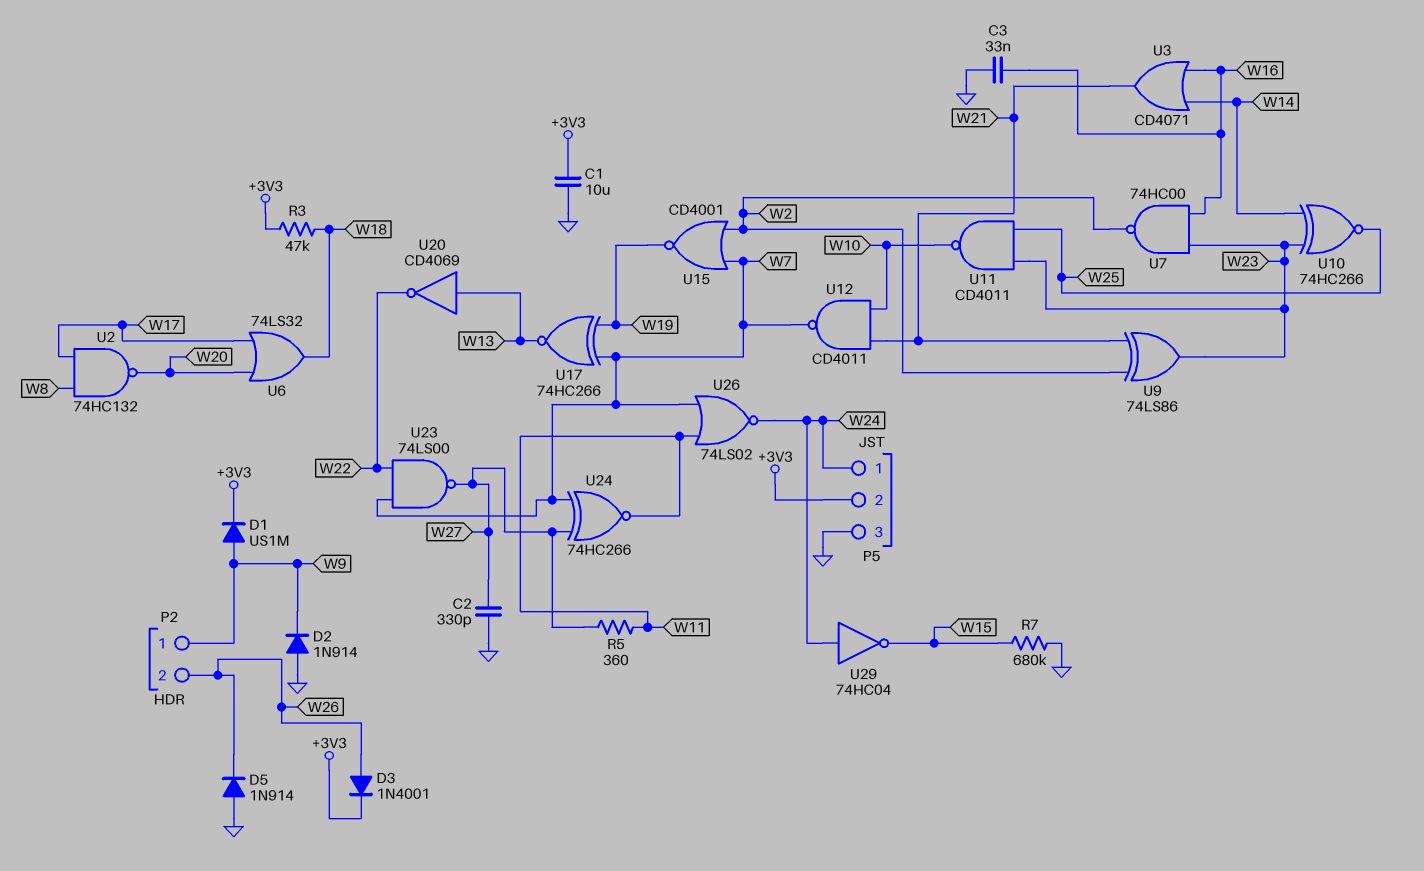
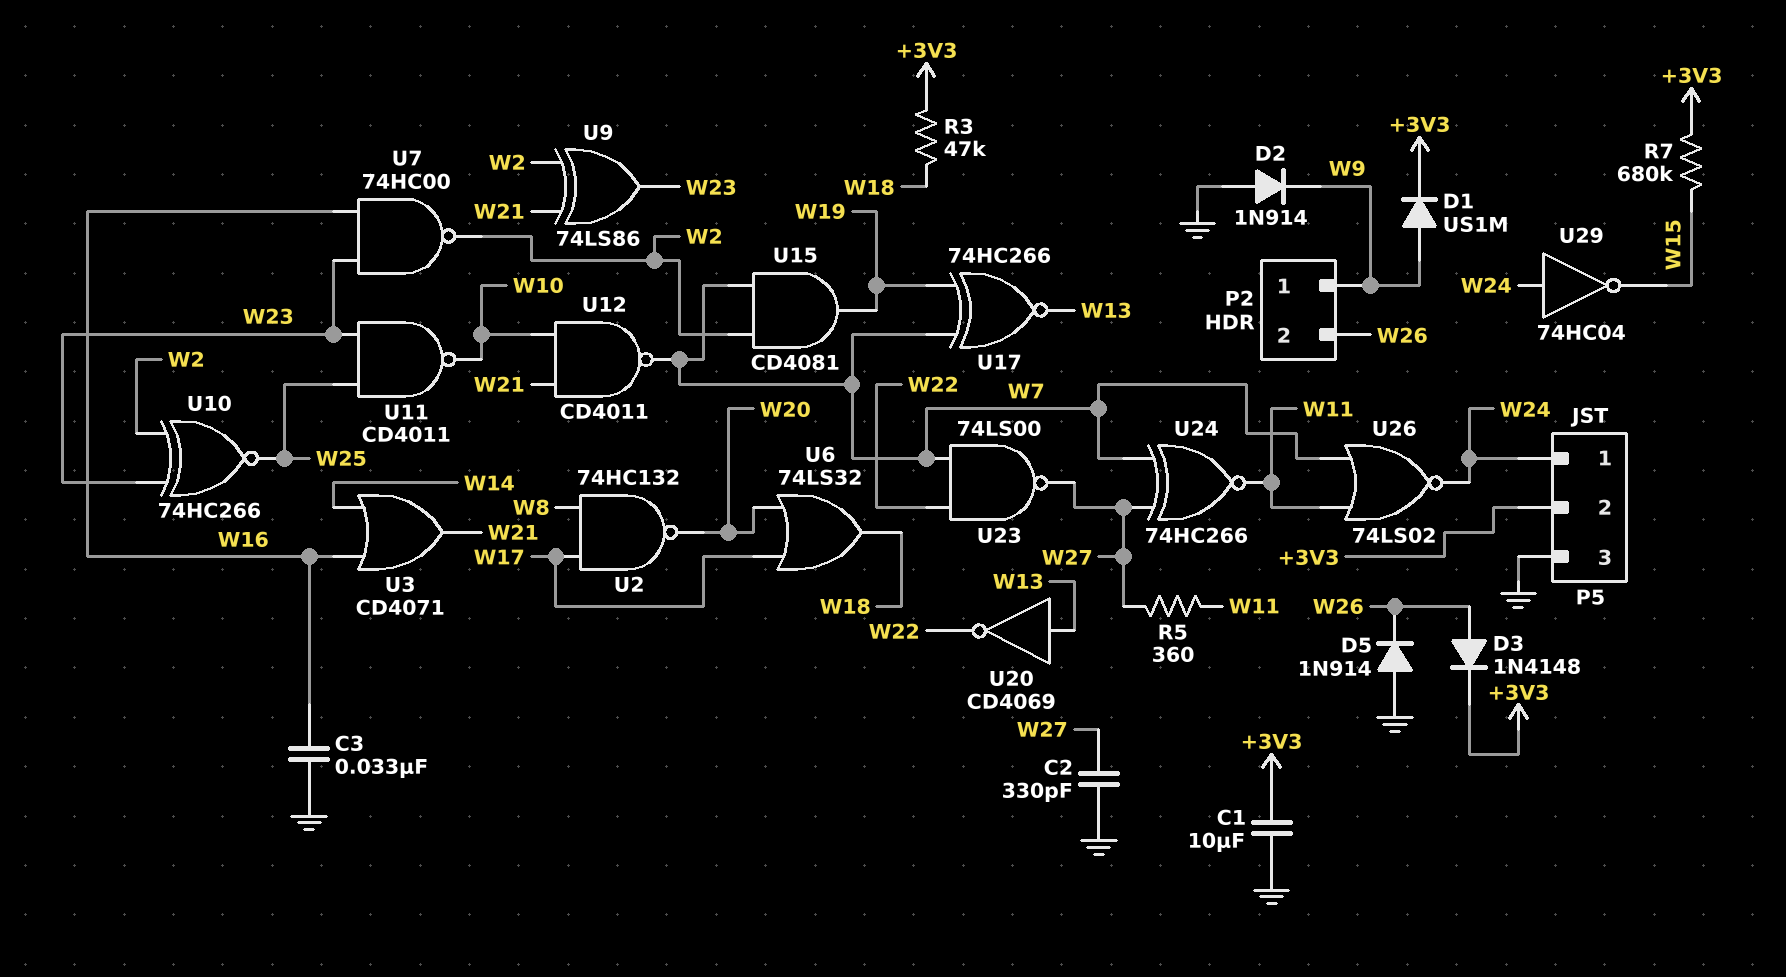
D3: diode 1N4001 (A W26, K +3V3) -> diode 1N4148 (A W26, K +3V3)
R7: 680k (GND, W15) -> 680k (+3V3, W15)
U10: XNOR 74HC266 (in W14, in W23, out W25) -> XNOR 74HC266 (in W2, in W23, out W25)
U15: NOR CD4001 (in W2, in W7, out W19) -> AND CD4081 (in W2, in W7, out W19)

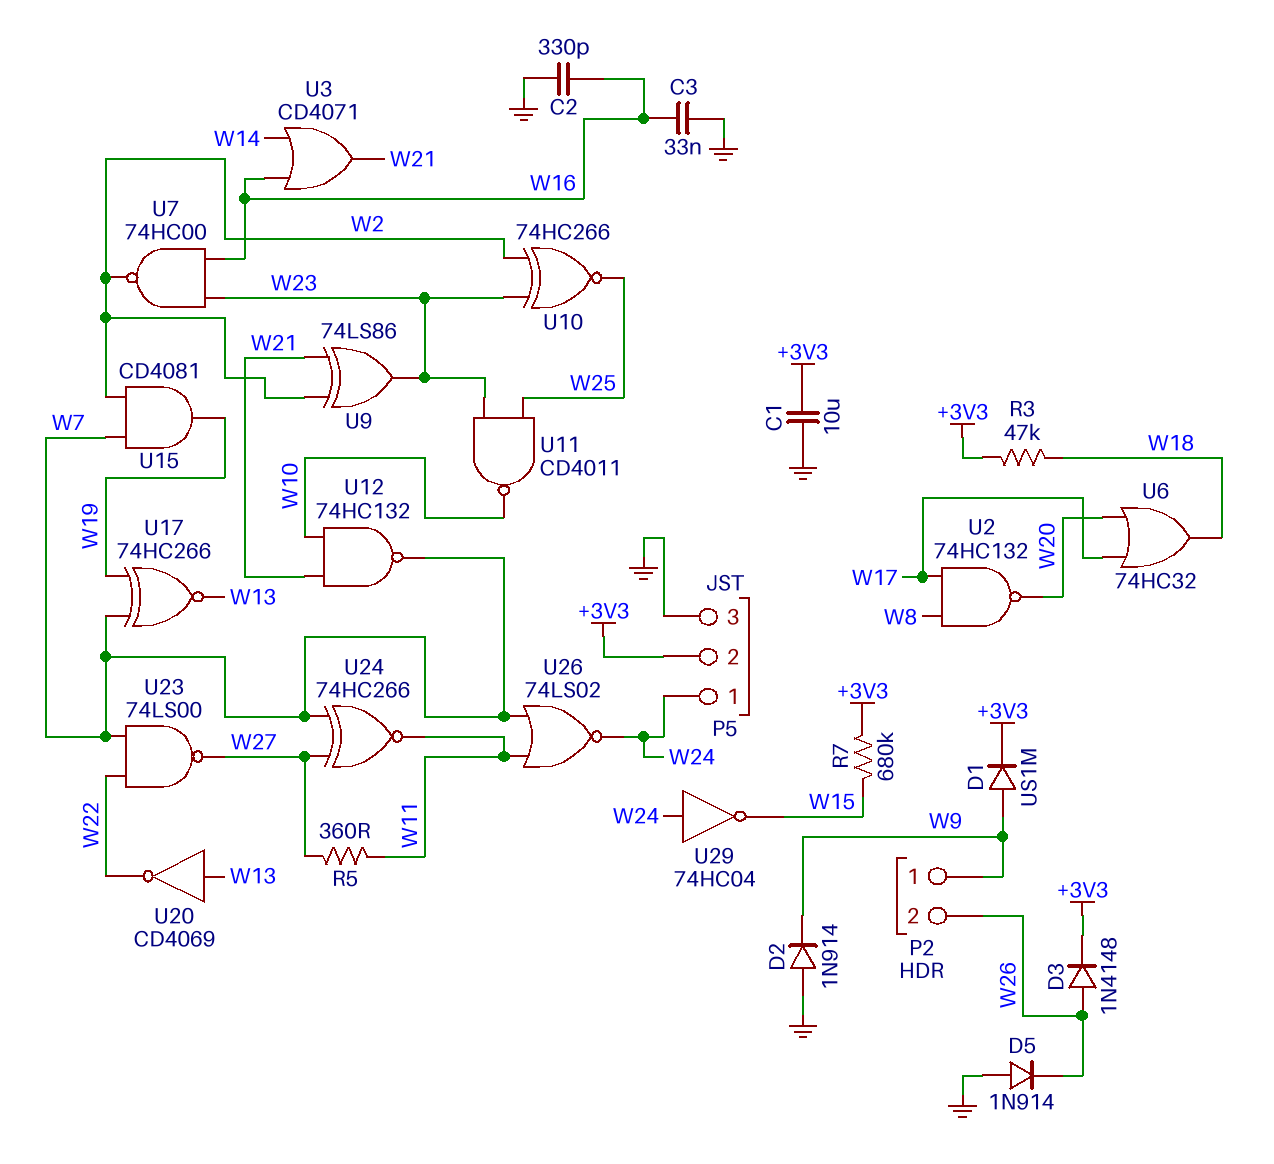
C2: 330pF (GND, W27) -> 330pF (GND, W16)
U6: OR 74LS32 (in W17, in W20, out W18) -> OR 74HC32 (in W17, in W20, out W18)
U12: NAND CD4011 (in W10, in W21, out W7) -> NAND 74HC132 (in W10, in W21, out W7)

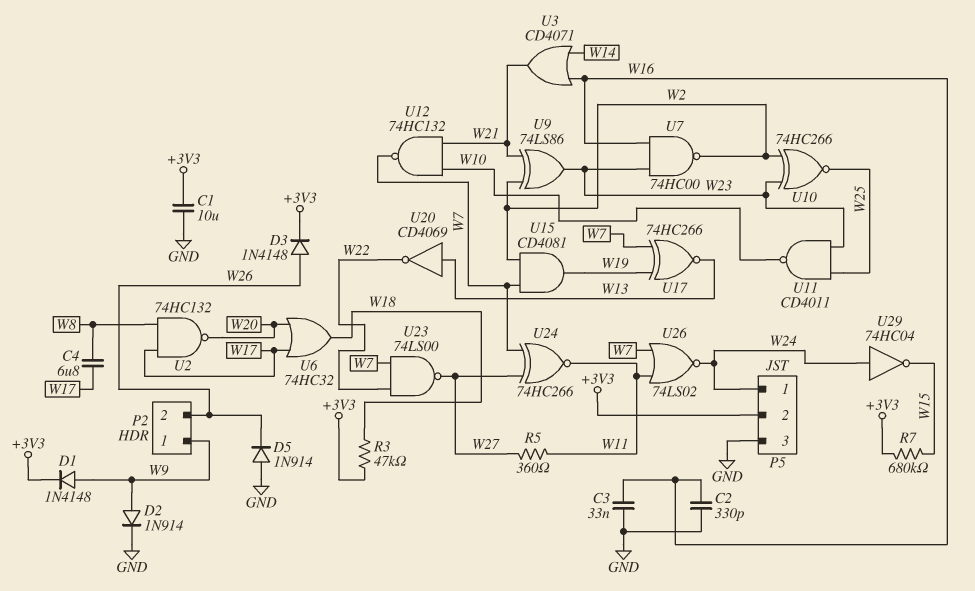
C4: none -> 6.8uF (W8, W17)
D1: diode US1M (A W9, K +3V3) -> diode 1N4148 (A W9, K +3V3)
D2: diode 1N914 (A GND, K W9) -> diode 1N914 (A W9, K GND)

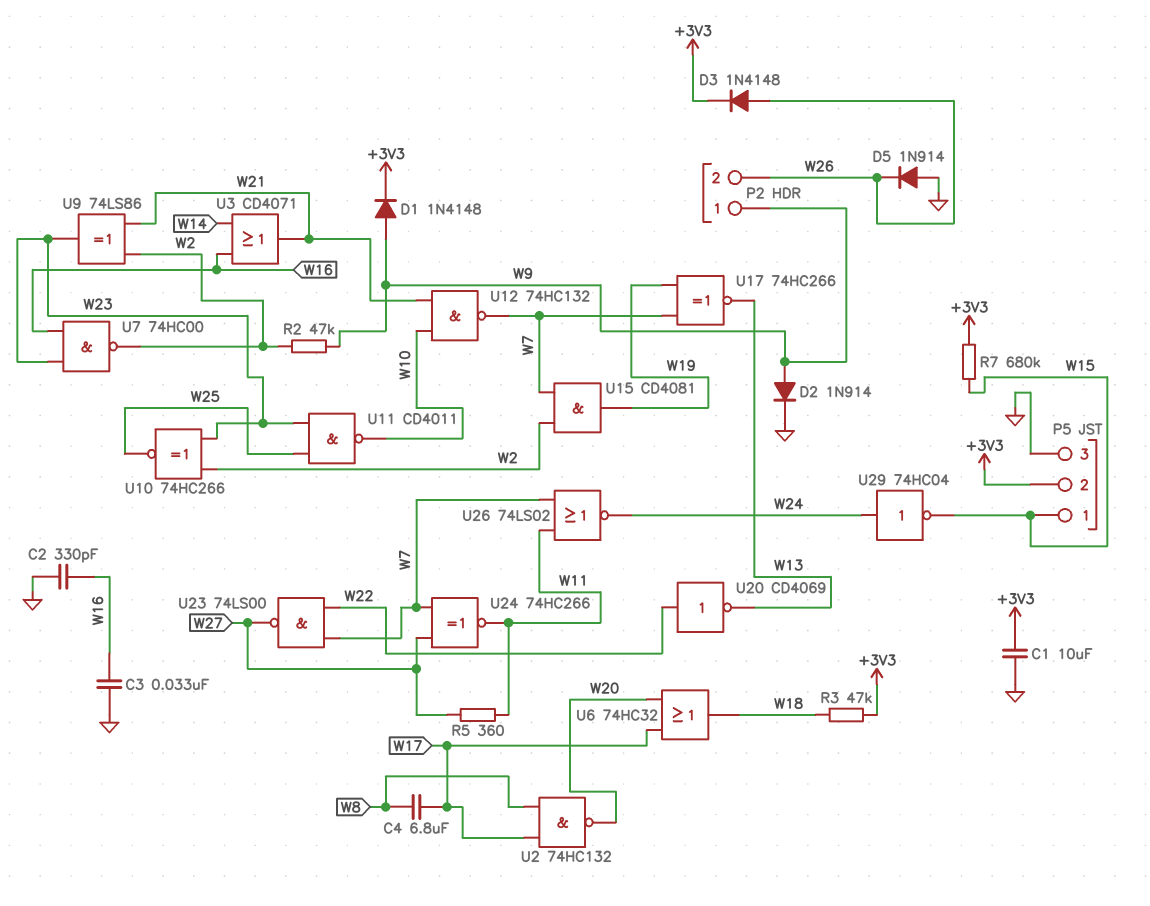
P5 pin 1: W24 -> W15
R2: none -> 47k (W2, W9)
U20: NOT CD4069 (in W13, out W22) -> NOT CD4069 (in W22, out W13)

